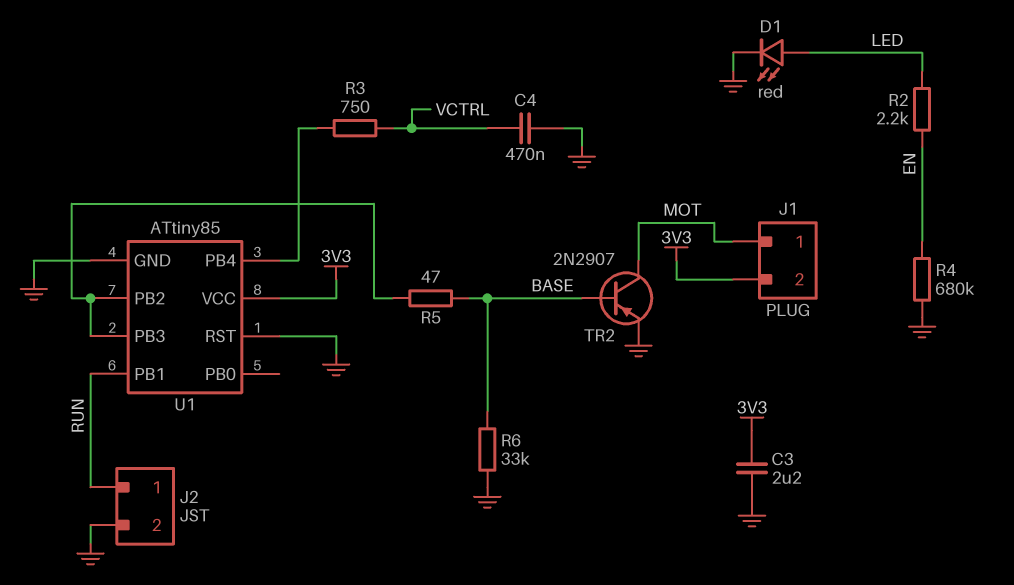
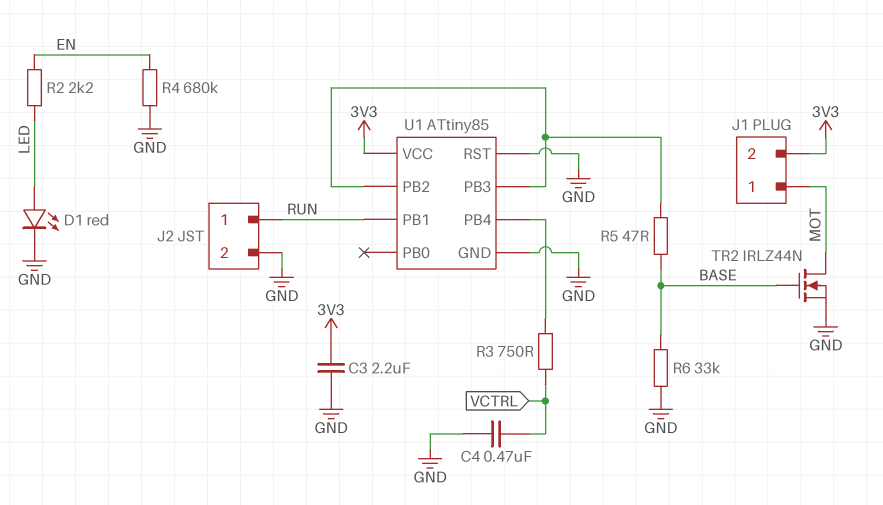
TR2: PNP 2N2907 (B BASE, C MOT, E GND) -> NMOS IRLZ44N (G BASE, D MOT, S GND)

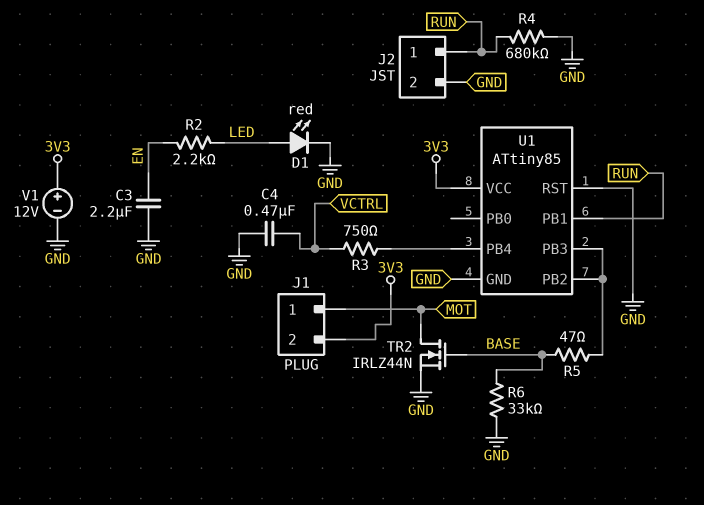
C3: 2.2uF (3V3, GND) -> 2.2uF (EN, GND)
R4: 680k (EN, GND) -> 680k (GND, RUN)
V1: none -> 12V (plus 3V3, minus GND)

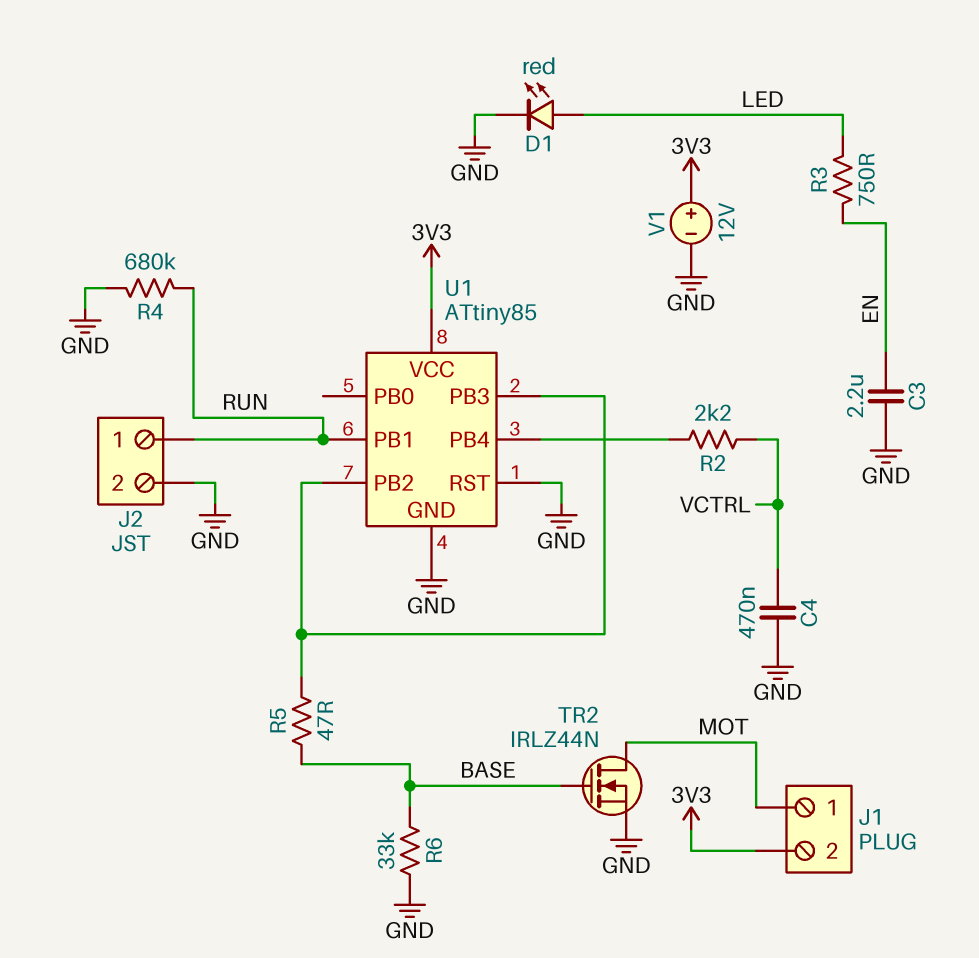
R2: 2.2k (EN, LED) -> 2.2k (U1/PB4, VCTRL)
R3: 750 (U1/PB4, VCTRL) -> 750 (EN, LED)

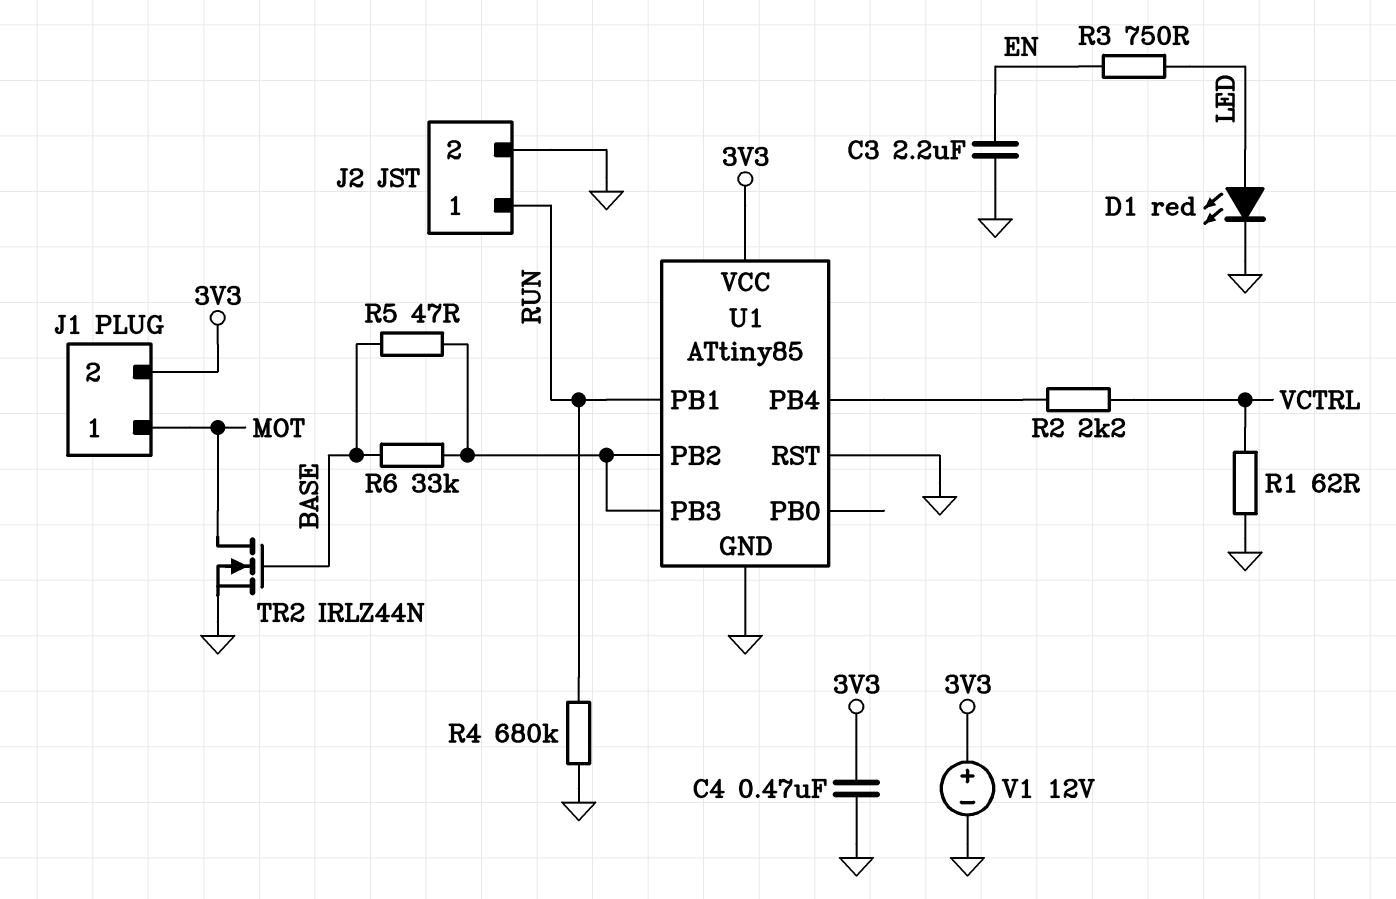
C4: 470nF (GND, VCTRL) -> 470nF (3V3, GND)
R1: none -> 62 (GND, VCTRL)
R6: 33k (BASE, GND) -> 33k (BASE, U1/PB2)

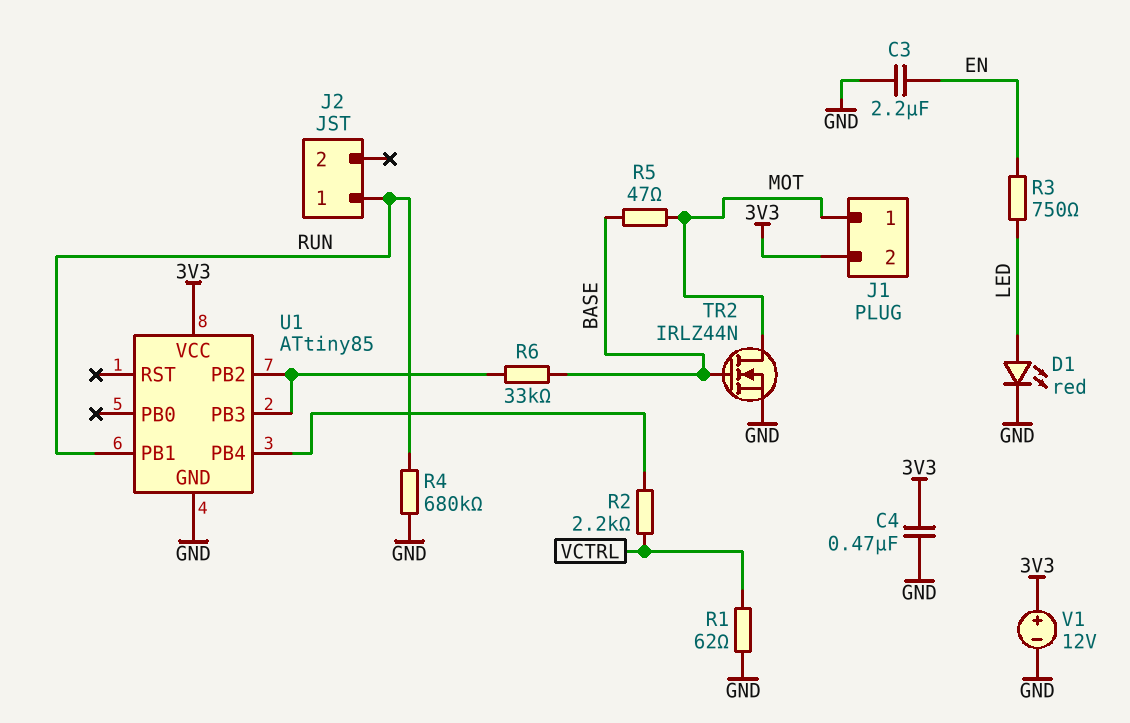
J2 pin 2: GND -> none
R5: 47 (BASE, U1/PB2) -> 47 (BASE, MOT)
U1 pin RST: GND -> none

